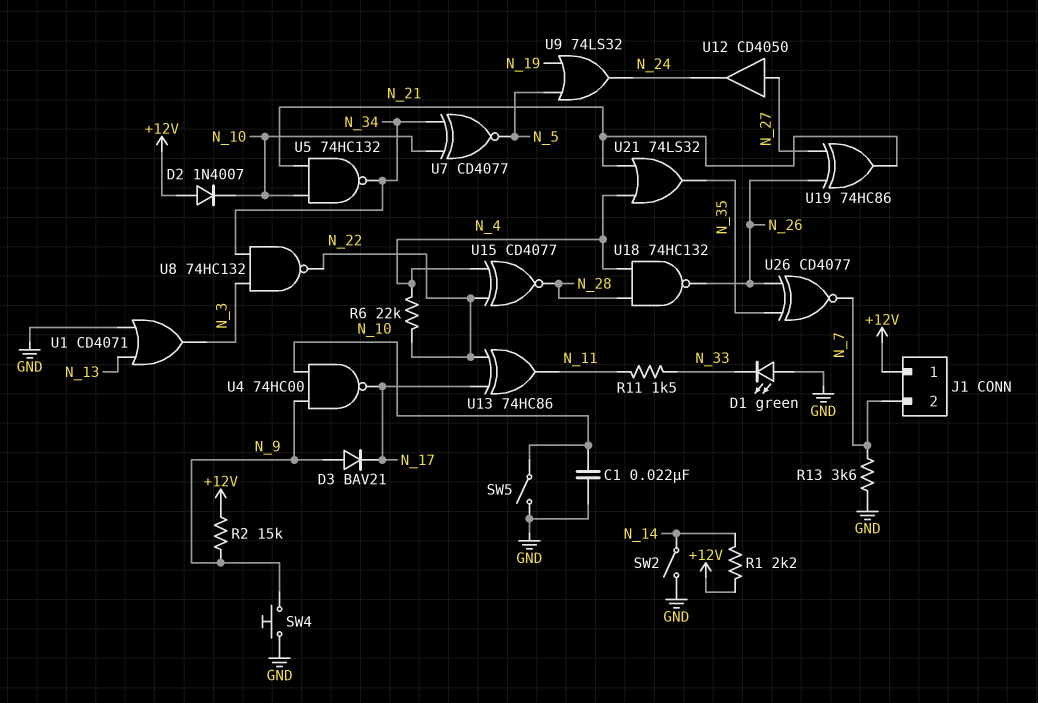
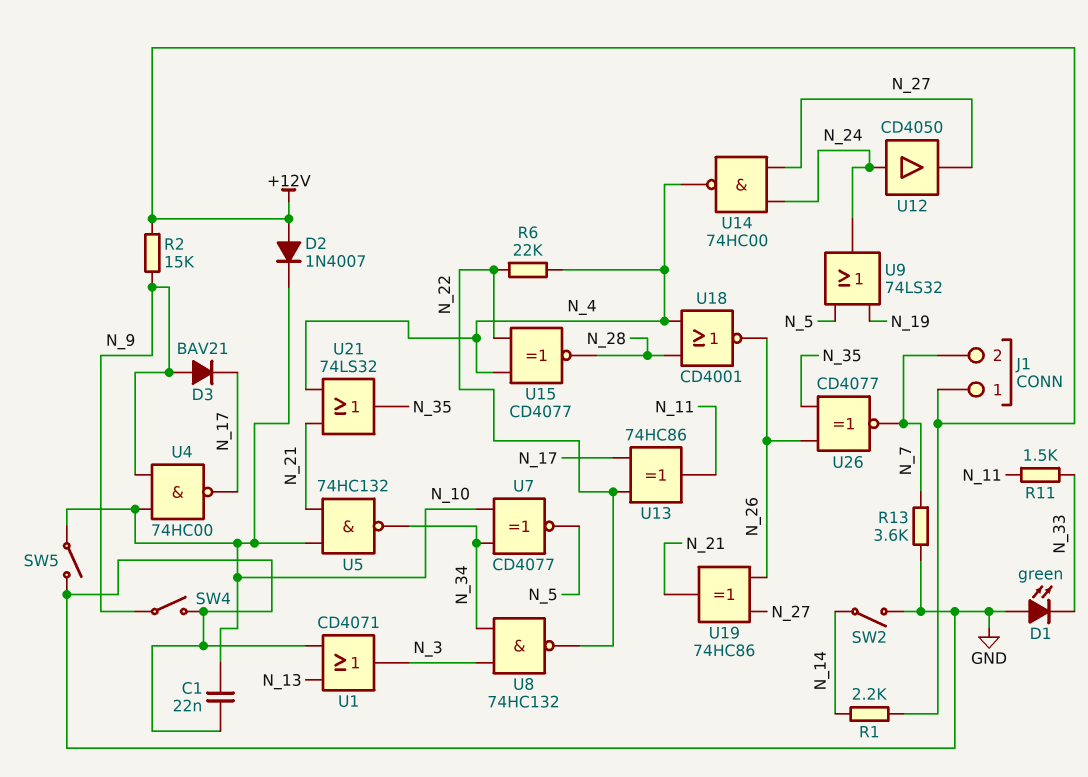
SW4: button (GND, N_9) -> switch (GND, N_9)
U12: buffer CD4050 (in N_27, out N_24) -> buffer CD4050 (in N_24, out N_27)
U14: none -> NAND 74HC00 (in N_24, in N_27, out N_4)
U18: NAND 74HC132 (in N_4, in N_28, out N_26) -> NOR CD4001 (in N_4, in N_28, out N_26)

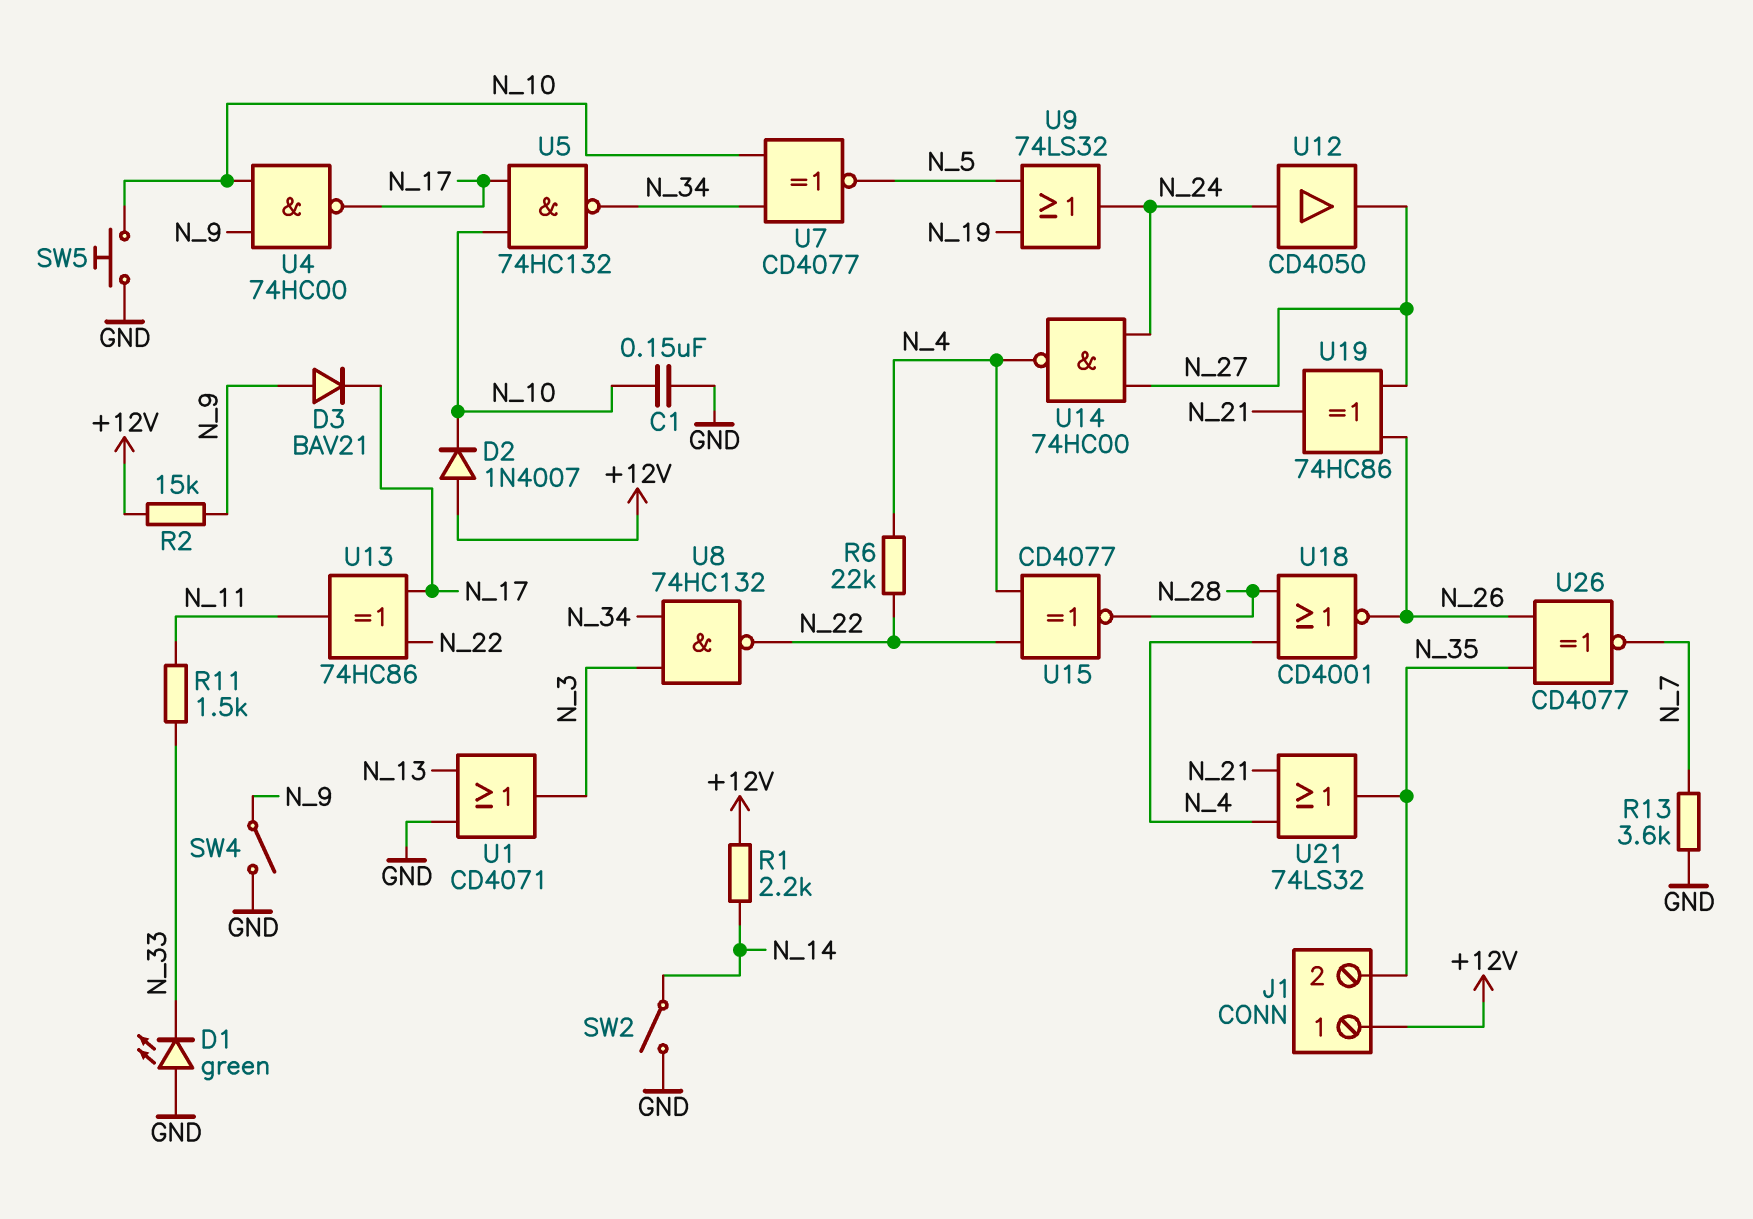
C1: 22nF (GND, N_10) -> 150nF (GND, N_10)
J1 pin 2: N_7 -> N_35
SW5: switch (GND, N_10) -> button (GND, N_10)
U5: NAND 74HC132 (in N_10, in N_21, out N_34) -> NAND 74HC132 (in N_10, in N_17, out N_34)

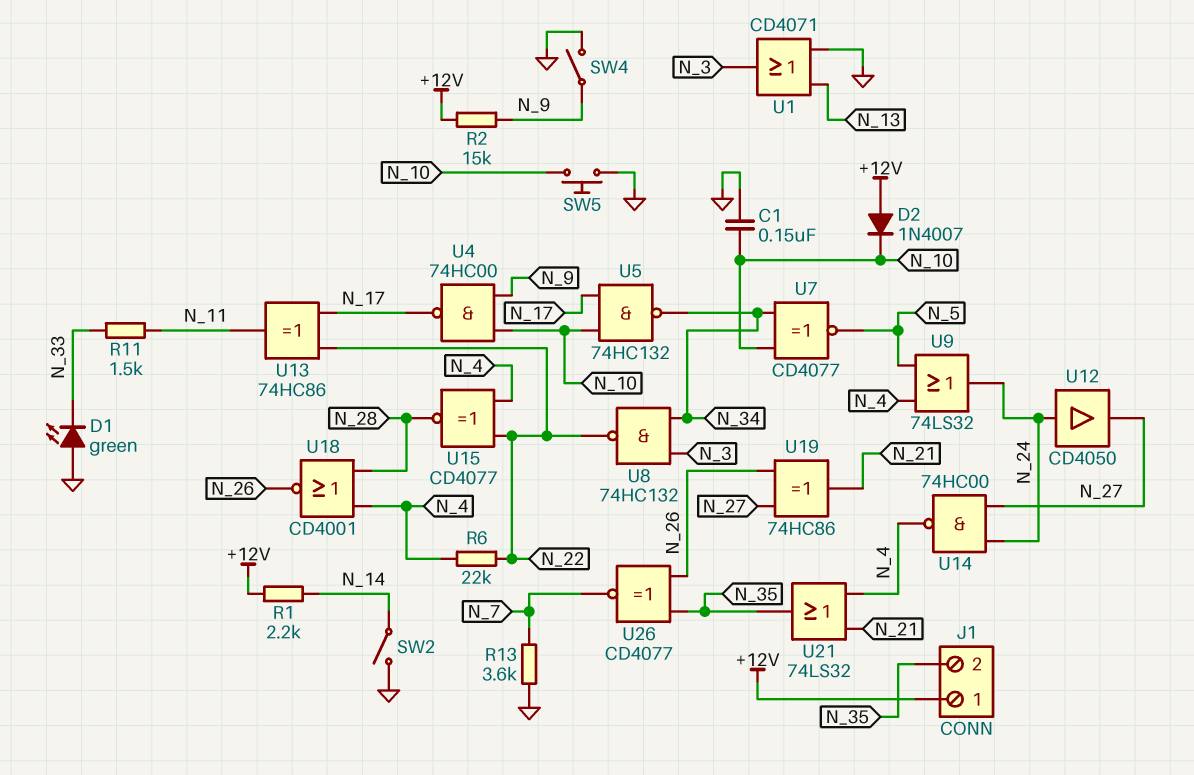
D3: diode BAV21 (A N_9, K N_17) -> none
U9: OR 74LS32 (in N_5, in N_19, out N_24) -> OR 74LS32 (in N_4, in N_5, out N_24)

